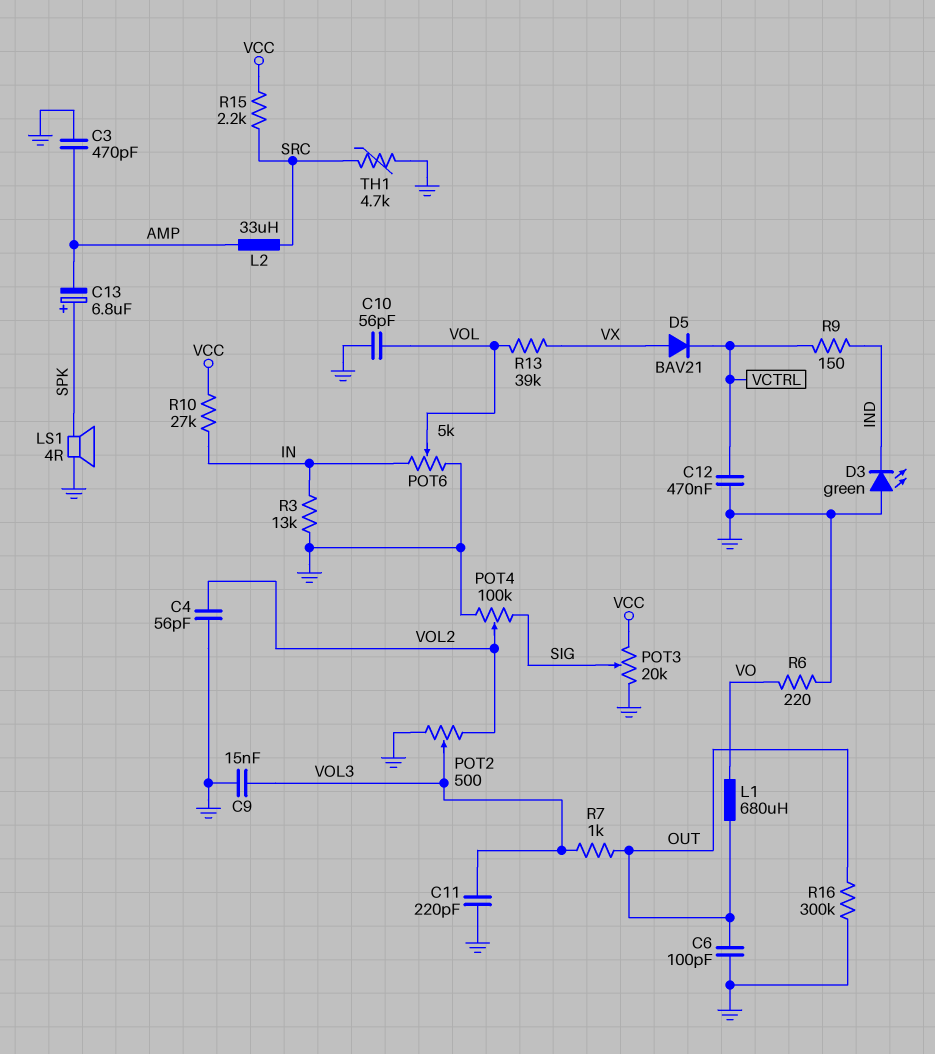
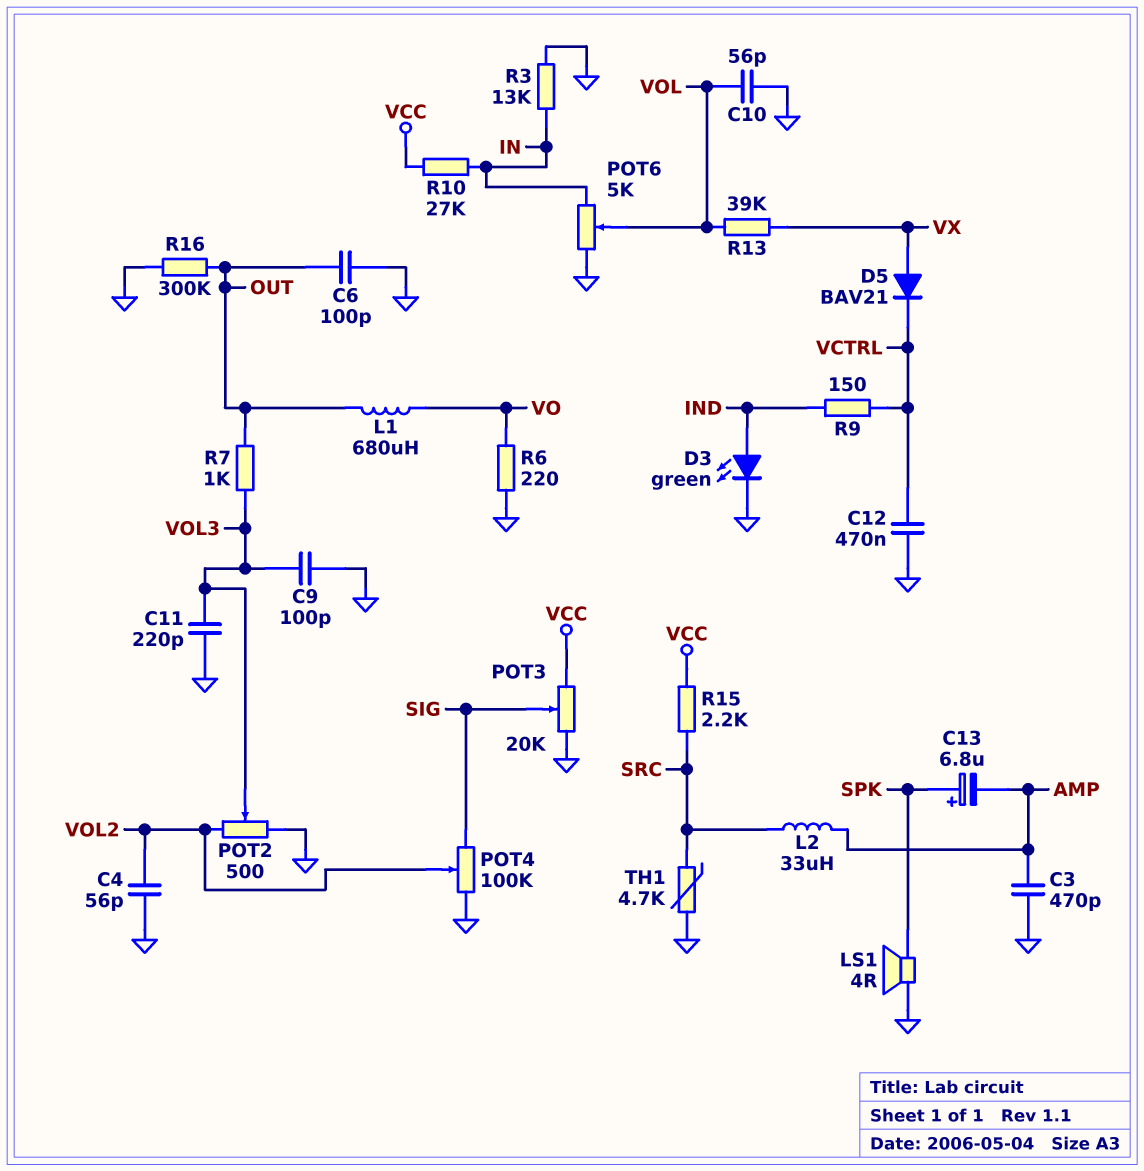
C9: 15nF (GND, VOL3) -> 100pF (GND, VOL3)
D3: LED green (A GND, K IND) -> LED green (A IND, K GND)

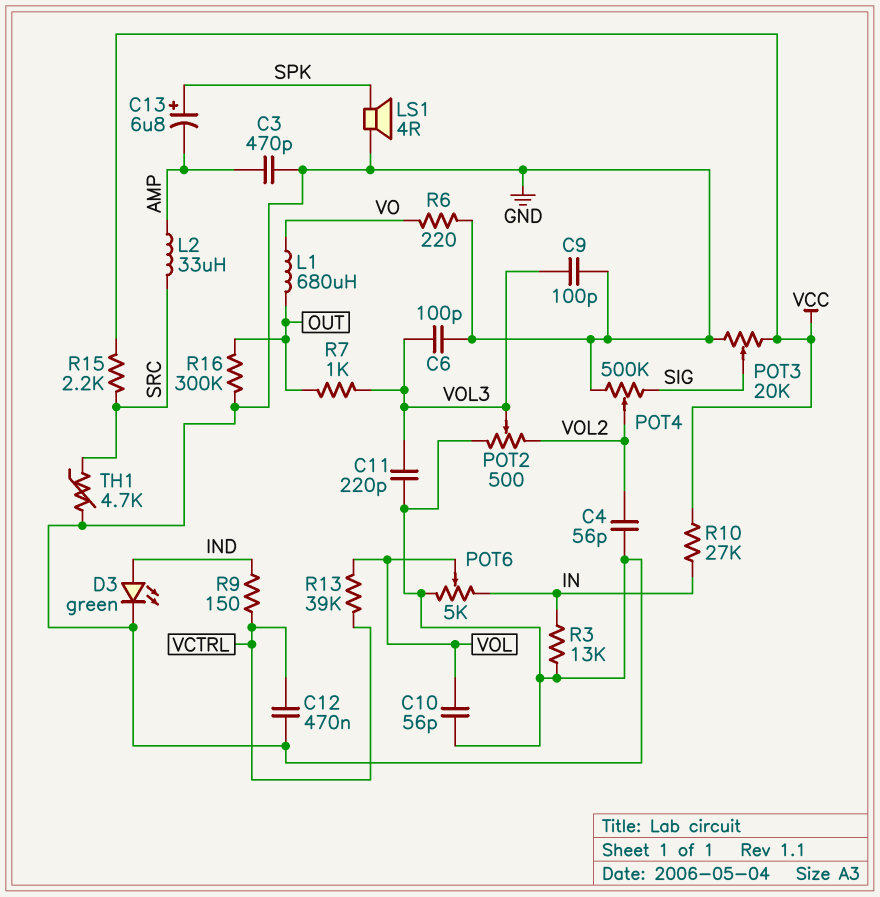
C6: 100pF (GND, OUT) -> 100pF (GND, VOL3)
D5: diode BAV21 (A VX, K VCTRL) -> none
POT4: 100k (GND, SIG, wiper VOL2) -> 500k (GND, SIG, wiper VOL2)
R13: 39k (VOL, VX) -> 39k (VCTRL, VOL)

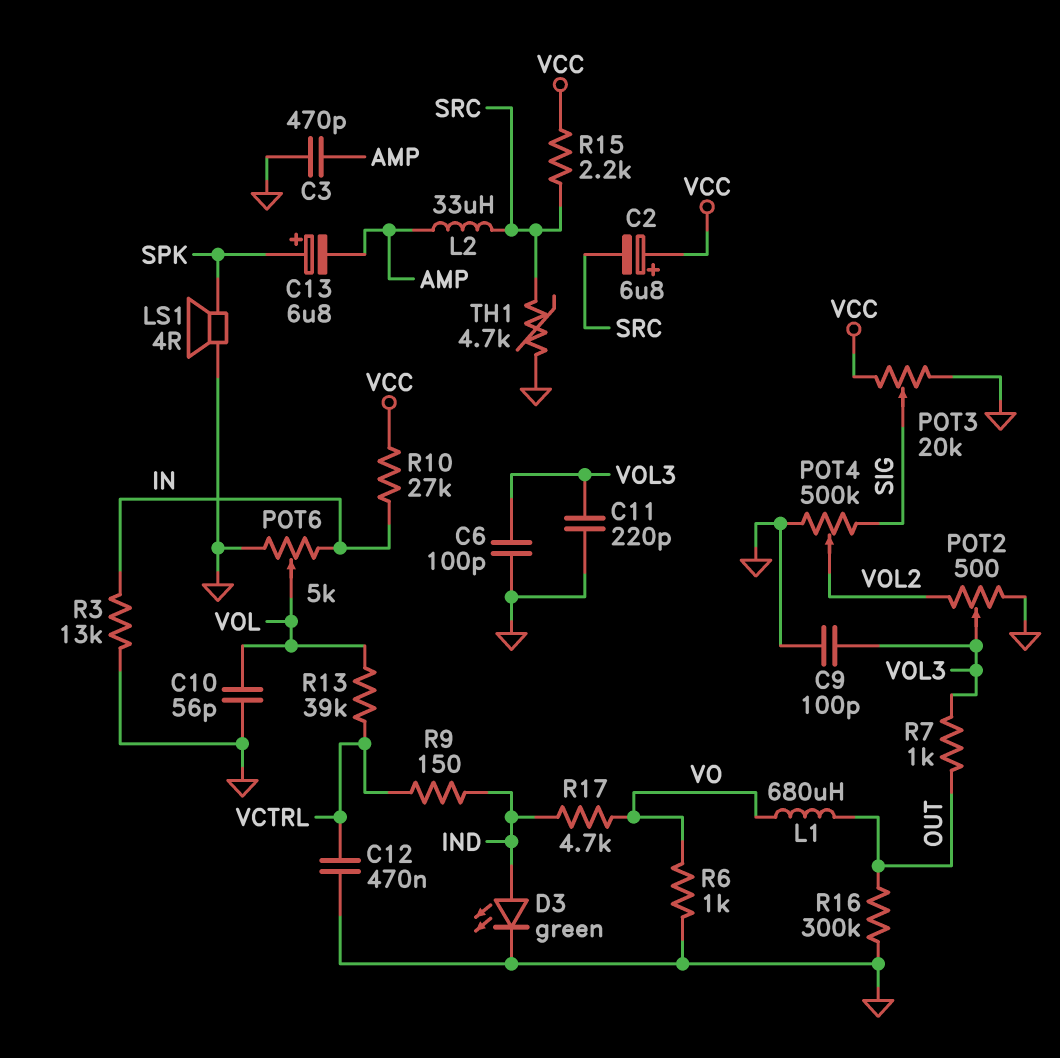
C2: none -> 6.8uF (plus VCC, minus SRC)
C4: 56pF (GND, VOL2) -> none
R6: 220 (GND, VO) -> 1k (GND, VO)
R17: none -> 4.7k (IND, VO)

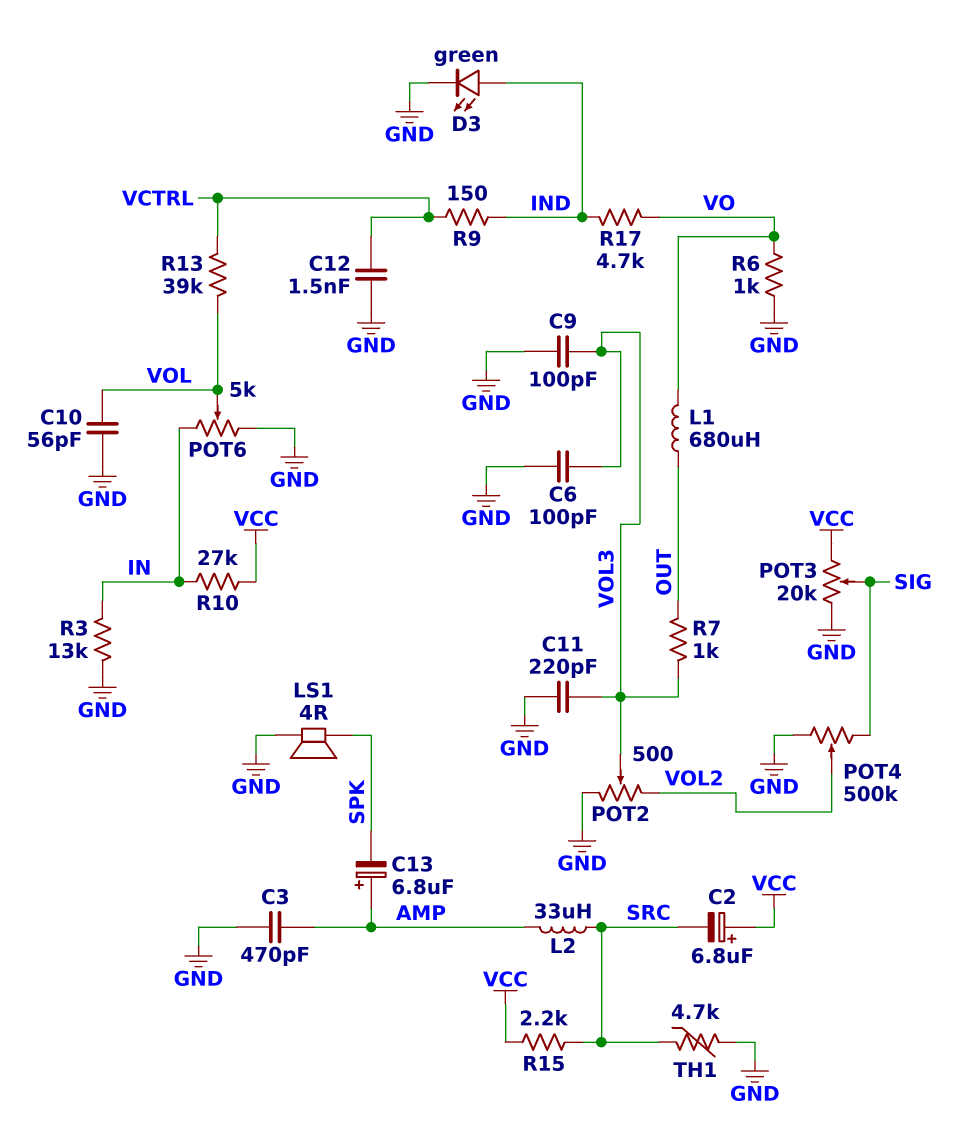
C12: 470nF (GND, VCTRL) -> 1.5nF (GND, VCTRL)
C13: 6.8uF (plus SPK, minus AMP) -> 6.8uF (plus AMP, minus SPK)
R16: 300k (GND, OUT) -> none

